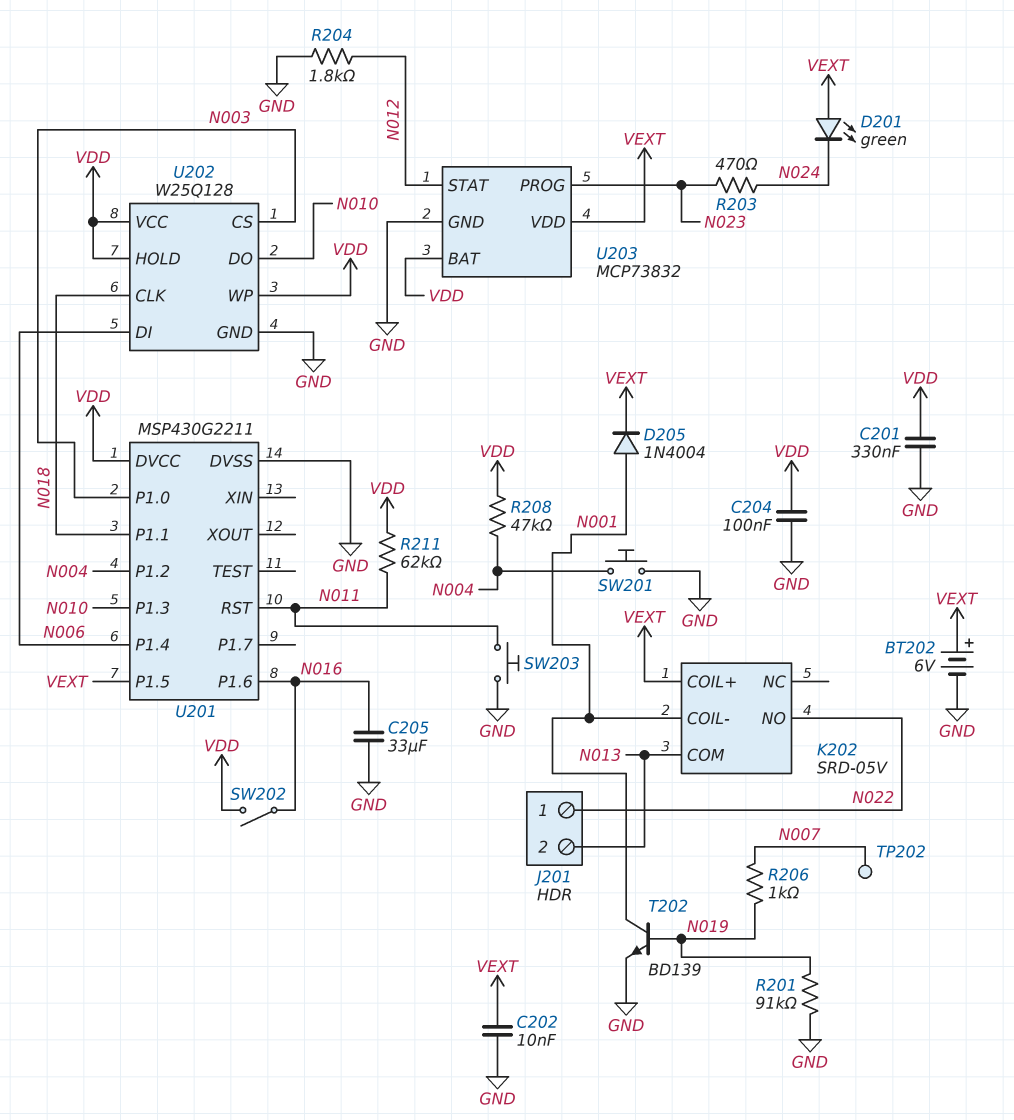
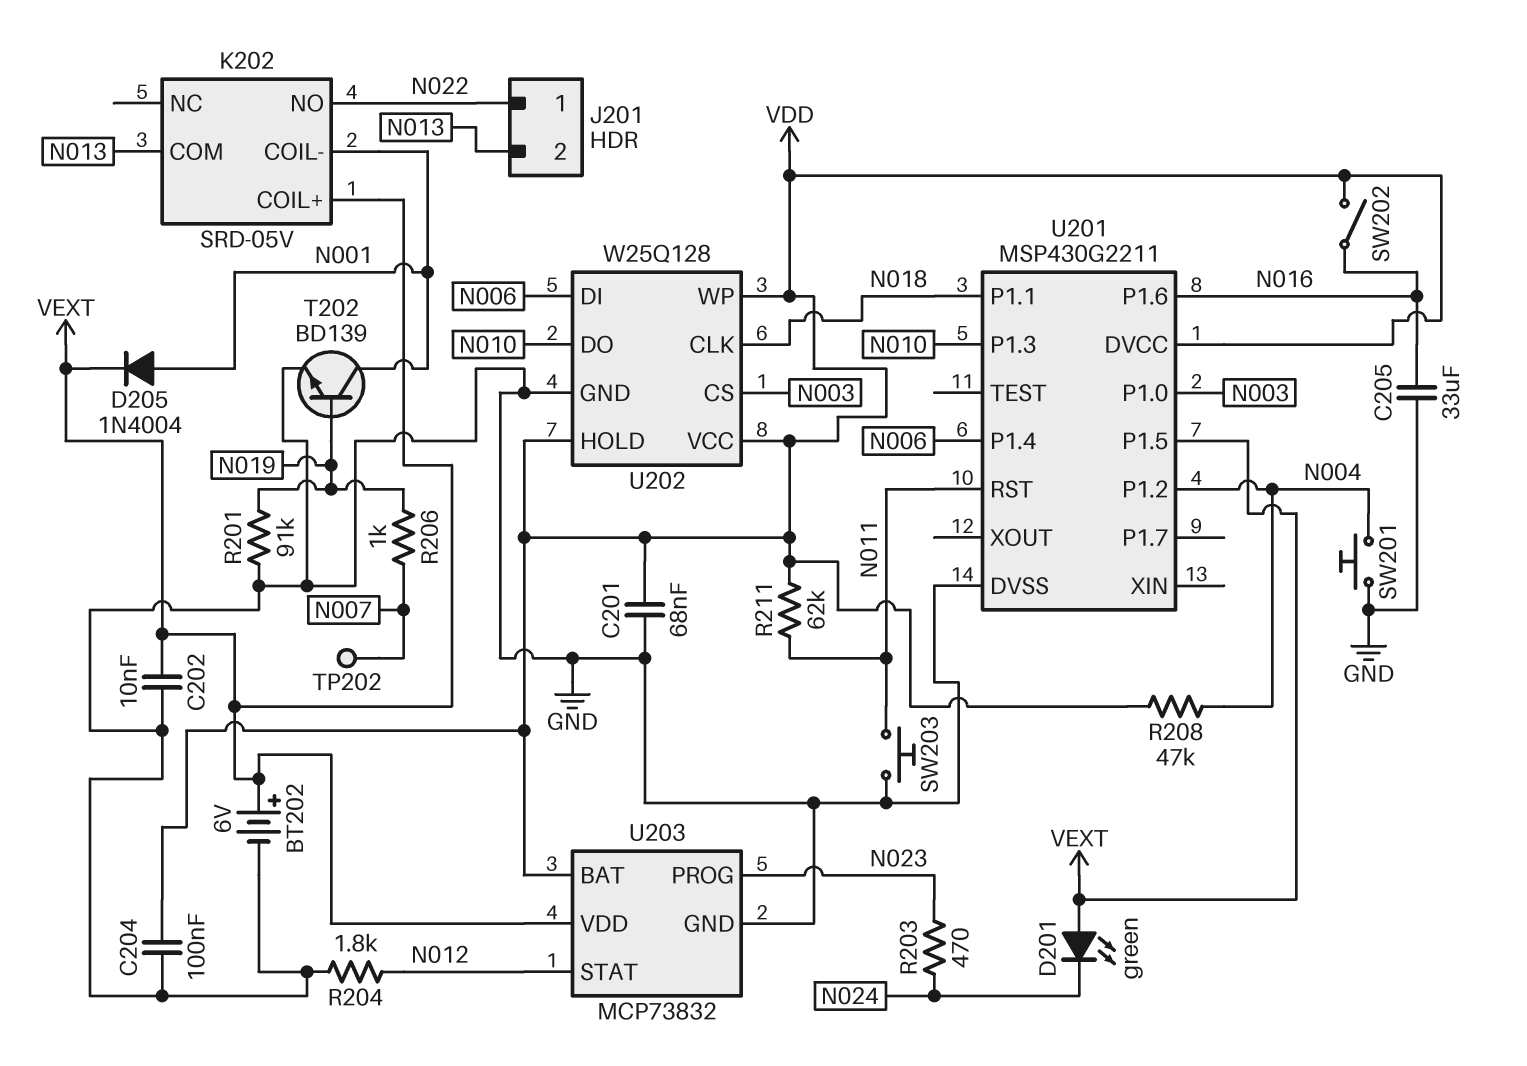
C201: 330nF (GND, VDD) -> 68nF (GND, VDD)

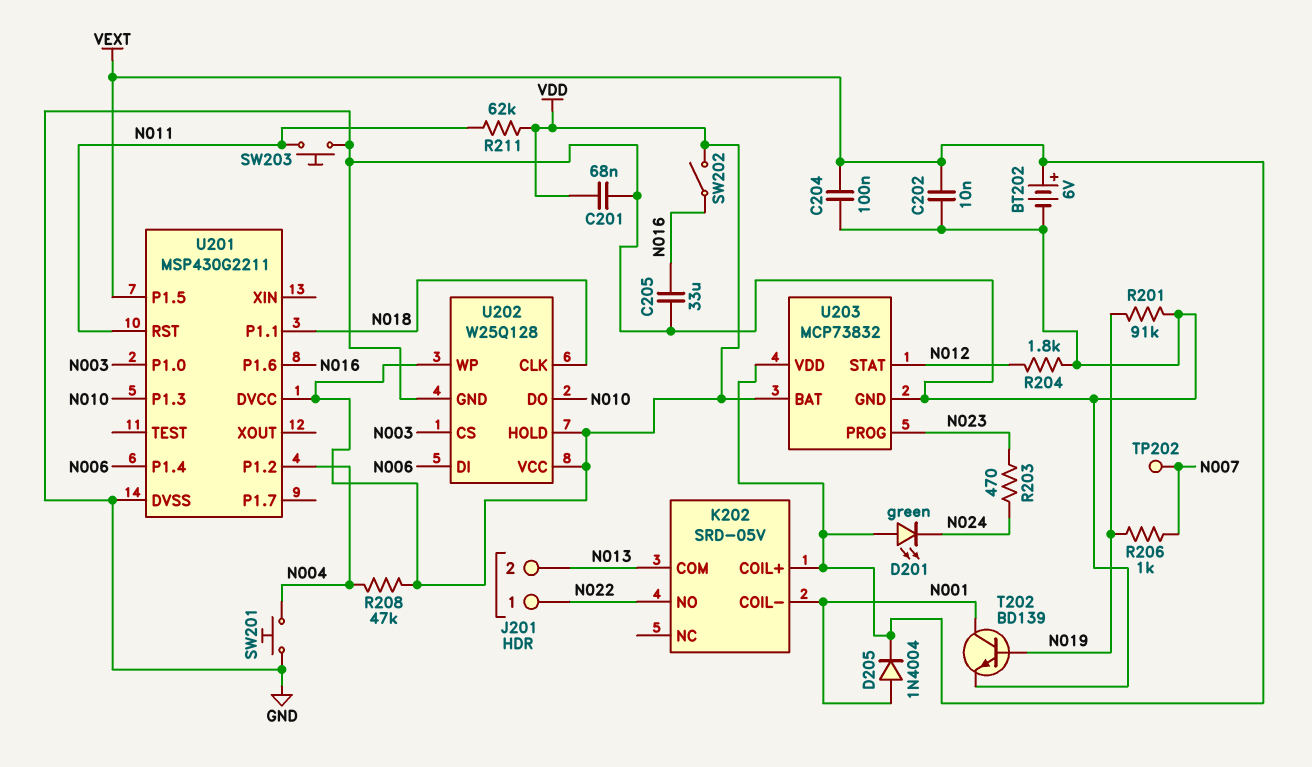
C204: 100nF (GND, VDD) -> 100nF (GND, VEXT)

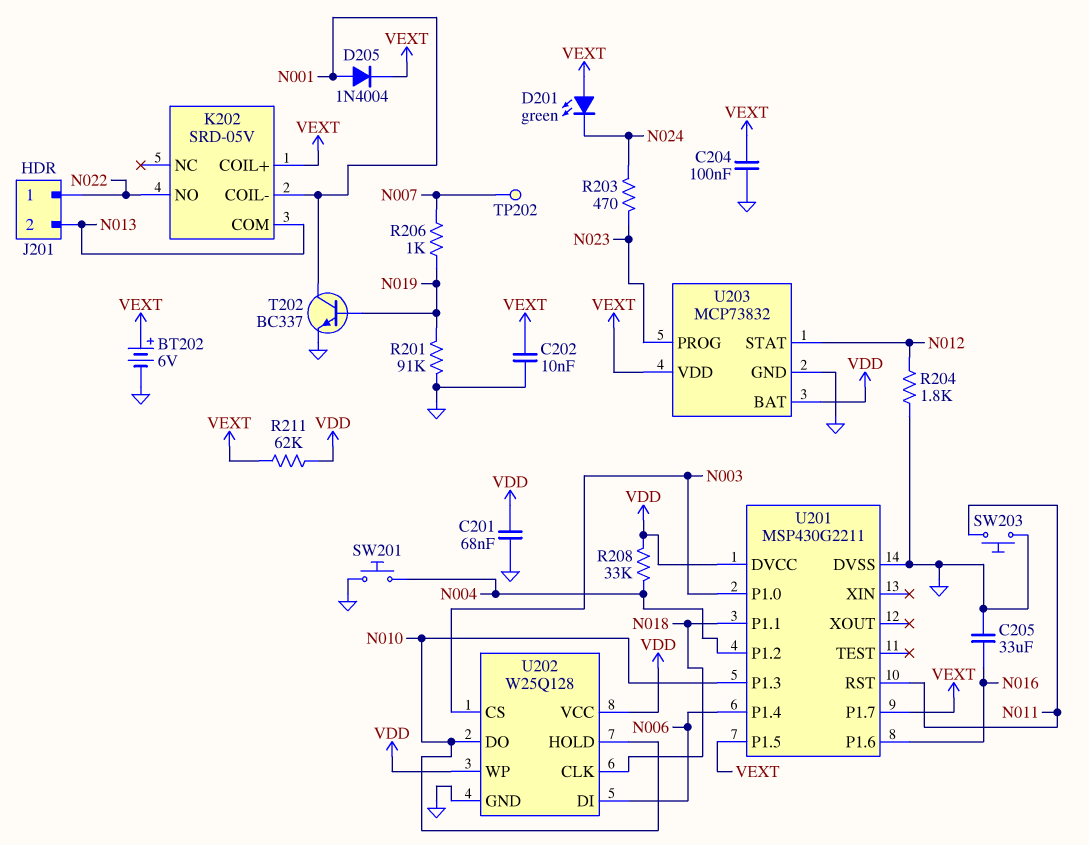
R208: 47k (N004, VDD) -> 33k (N004, VDD)
R211: 62k (N011, VDD) -> 62k (VDD, VEXT)
SW202: switch (N016, VDD) -> none
T202: NPN BD139 (B N019, C N001, E GND) -> NPN BC337 (B N019, C N001, E GND)
U201 pin P1.7: none -> VEXT
U202 pin HOLD: VDD -> N010

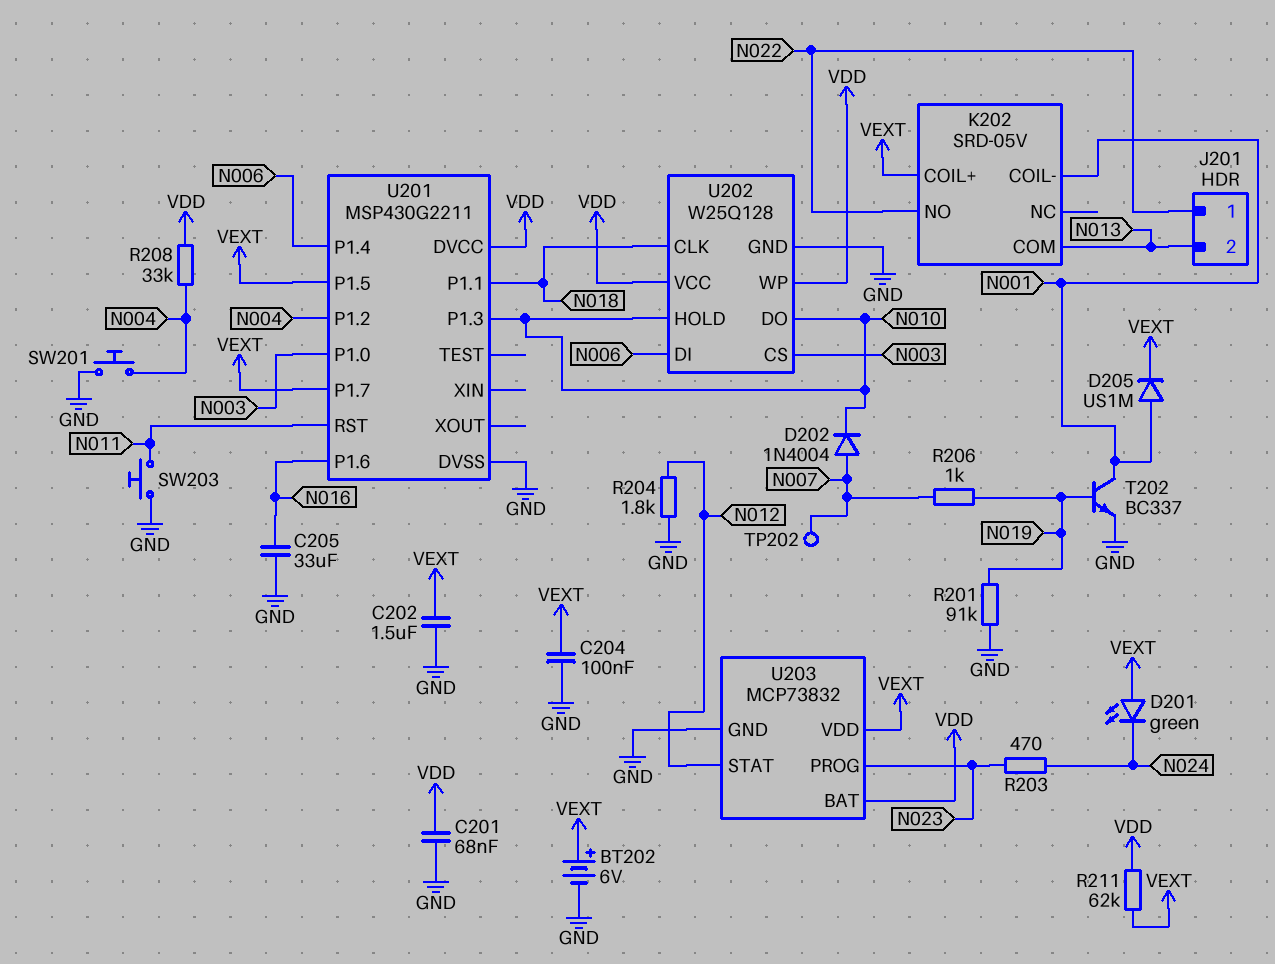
C202: 10nF (GND, VEXT) -> 1.5uF (GND, VEXT)
D202: none -> diode 1N4004 (A N007, K N010)
D205: diode 1N4004 (A N001, K VEXT) -> diode US1M (A N001, K VEXT)

